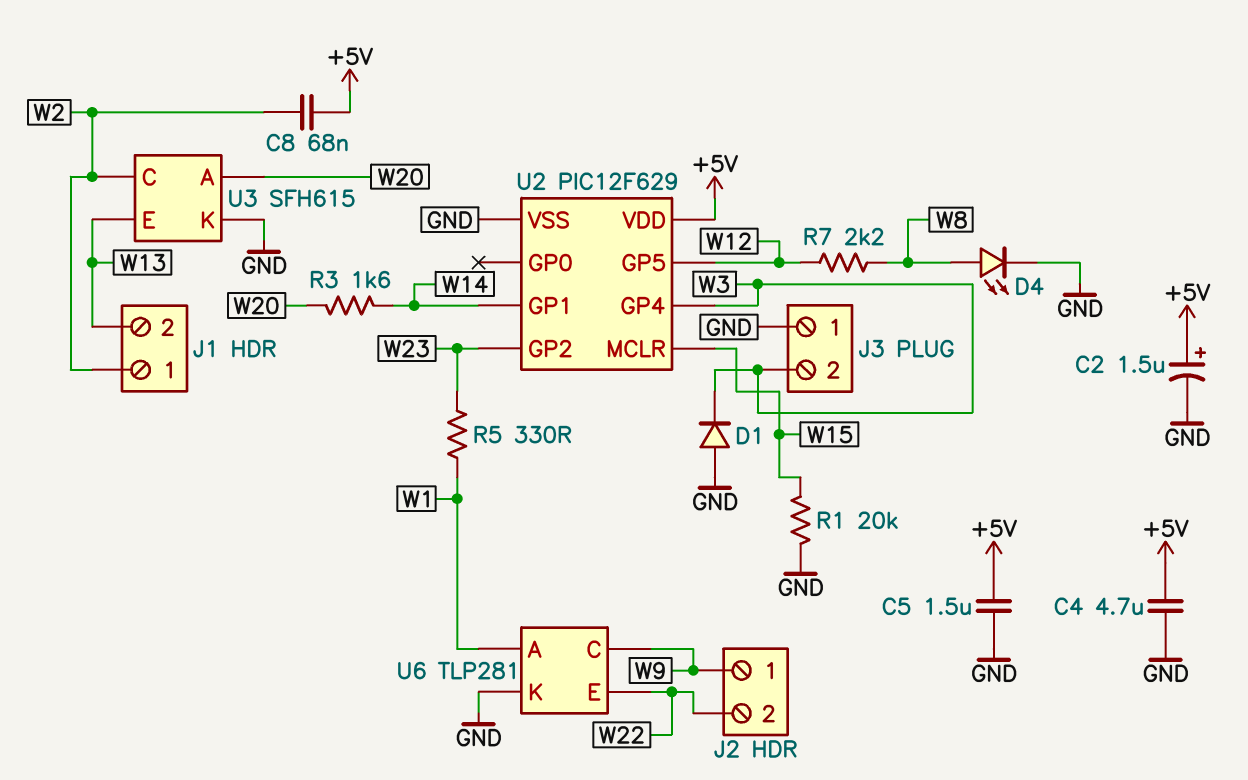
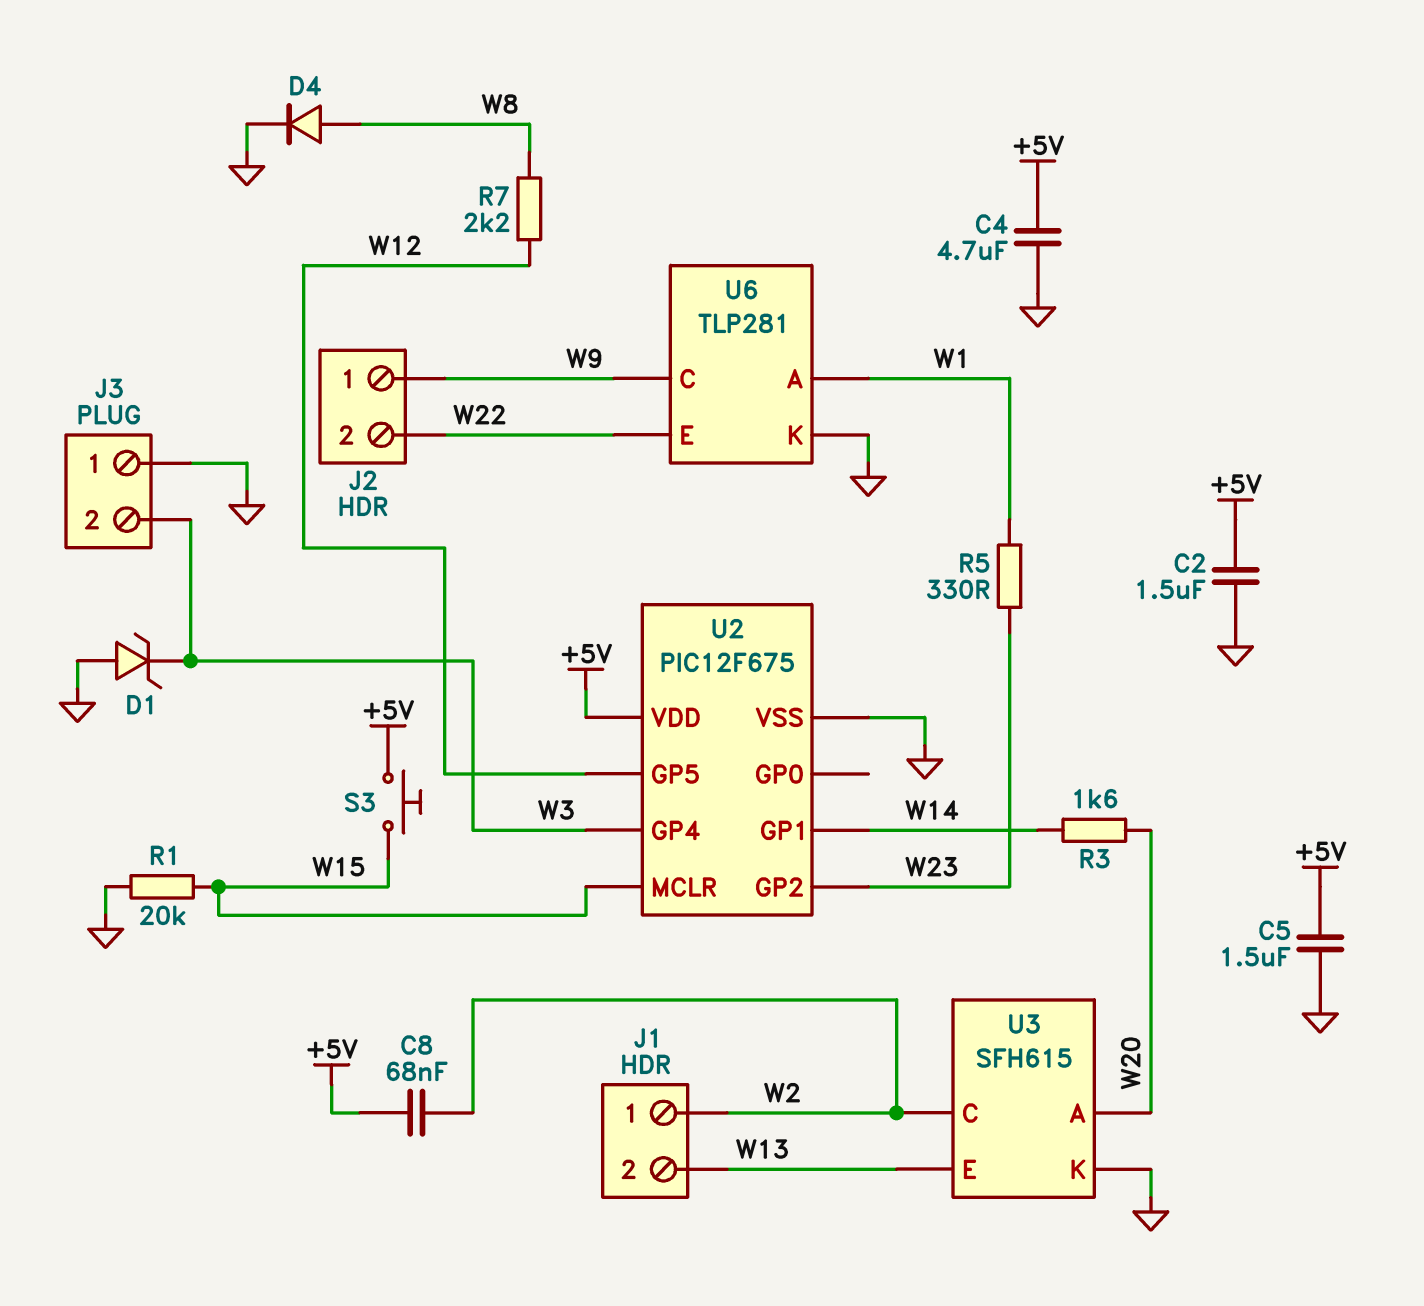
C2: 1.5uF (plus +5V, minus GND) -> 1.5uF (+5V, GND)
D1: diode (A GND, K W3) -> zener (A GND, K W3)
D4: LED (A W8, K GND) -> diode (A W8, K GND)
S3: none -> button (+5V, W15)
U2: PIC12F629 -> PIC12F675

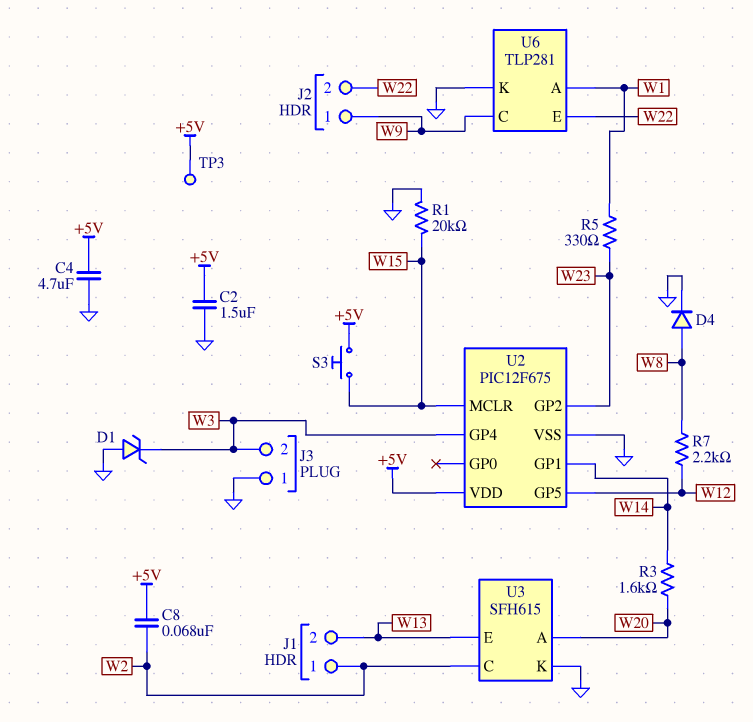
C5: 1.5uF (+5V, GND) -> none
TP3: none -> test point (+5V)

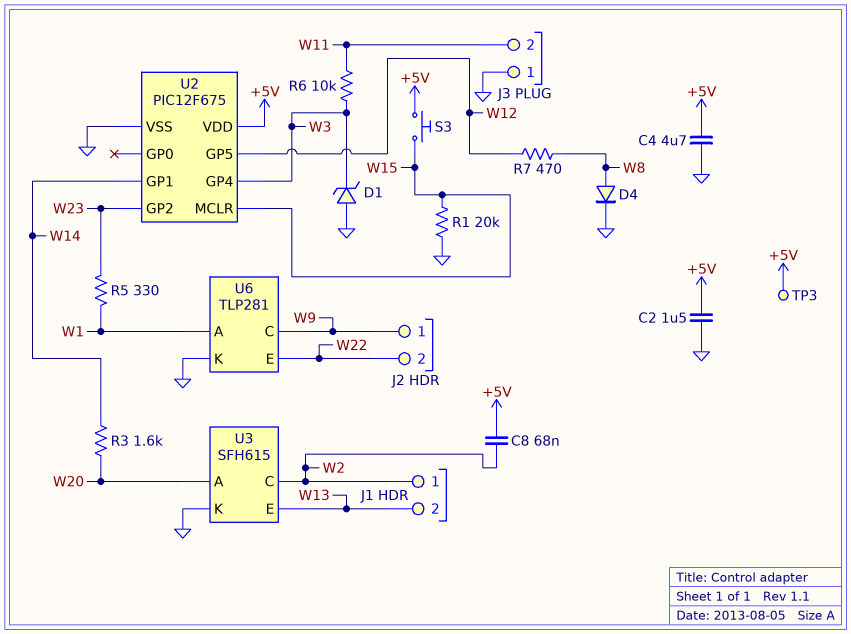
J3 pin 2: W3 -> W11
R6: none -> 10k (W3, W11)
R7: 2.2k (W8, W12) -> 470 (W8, W12)

